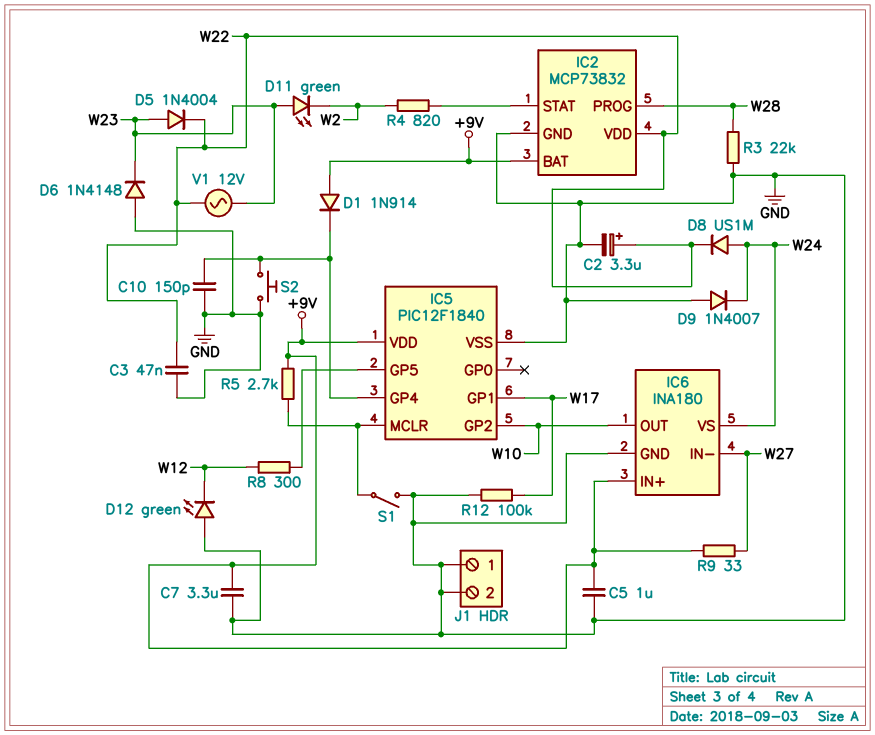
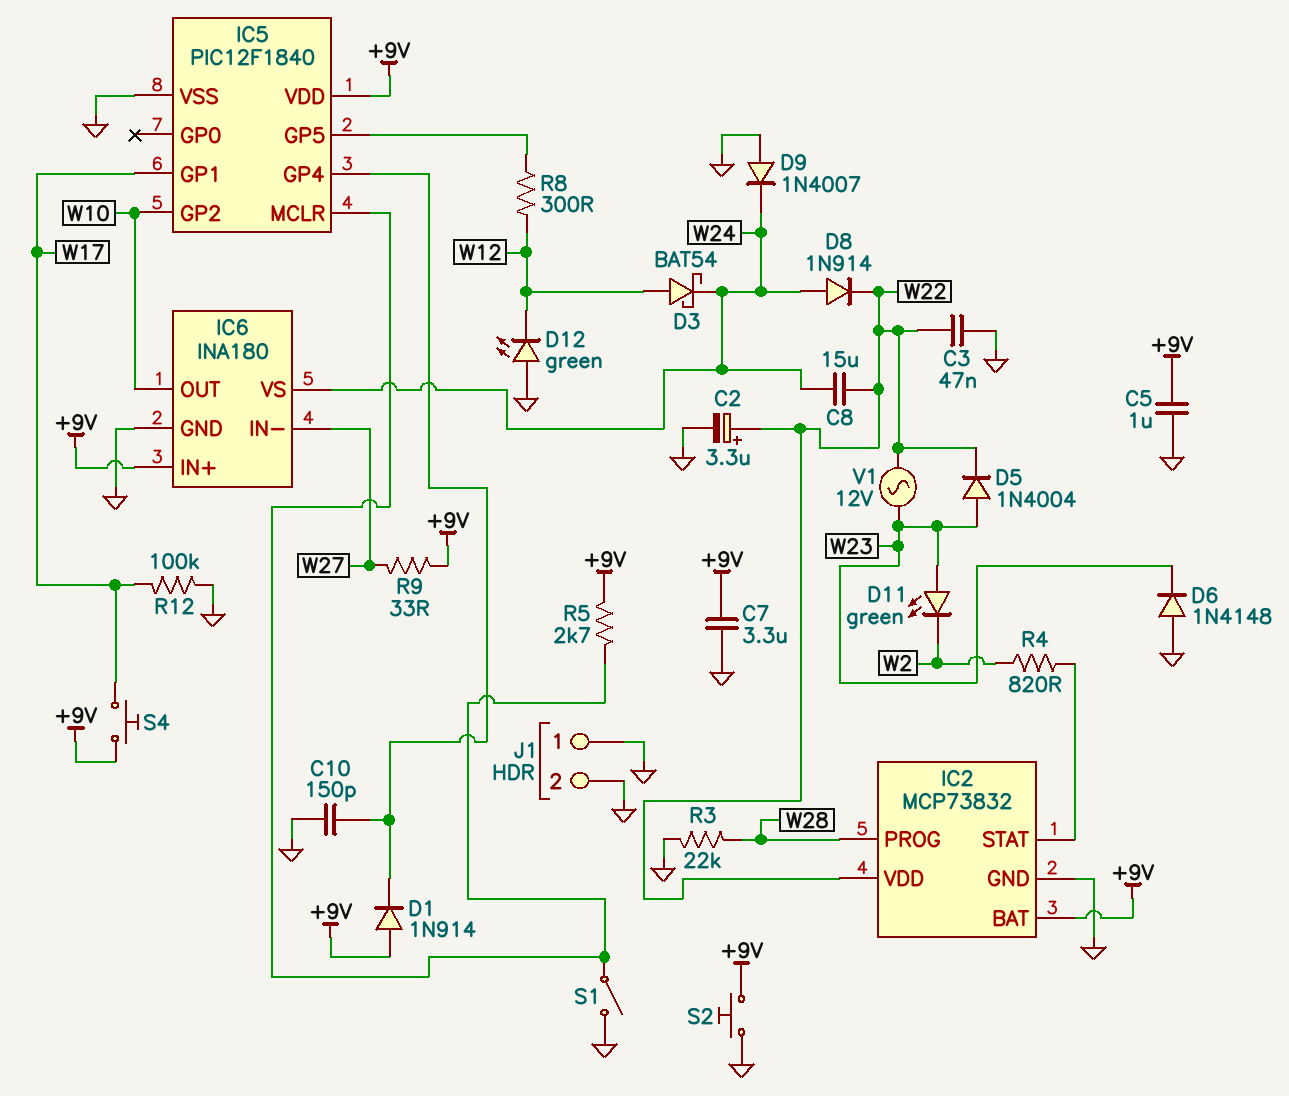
C8: none -> 15uF (W22, W24)
D3: none -> schottky BAT54 (A W12, K W24)
D8: diode US1M (A W24, K W22) -> diode 1N914 (A W24, K W22)
S2: button (GND, IC5/GP4) -> button (+9V, GND)
S4: none -> button (+9V, W17)

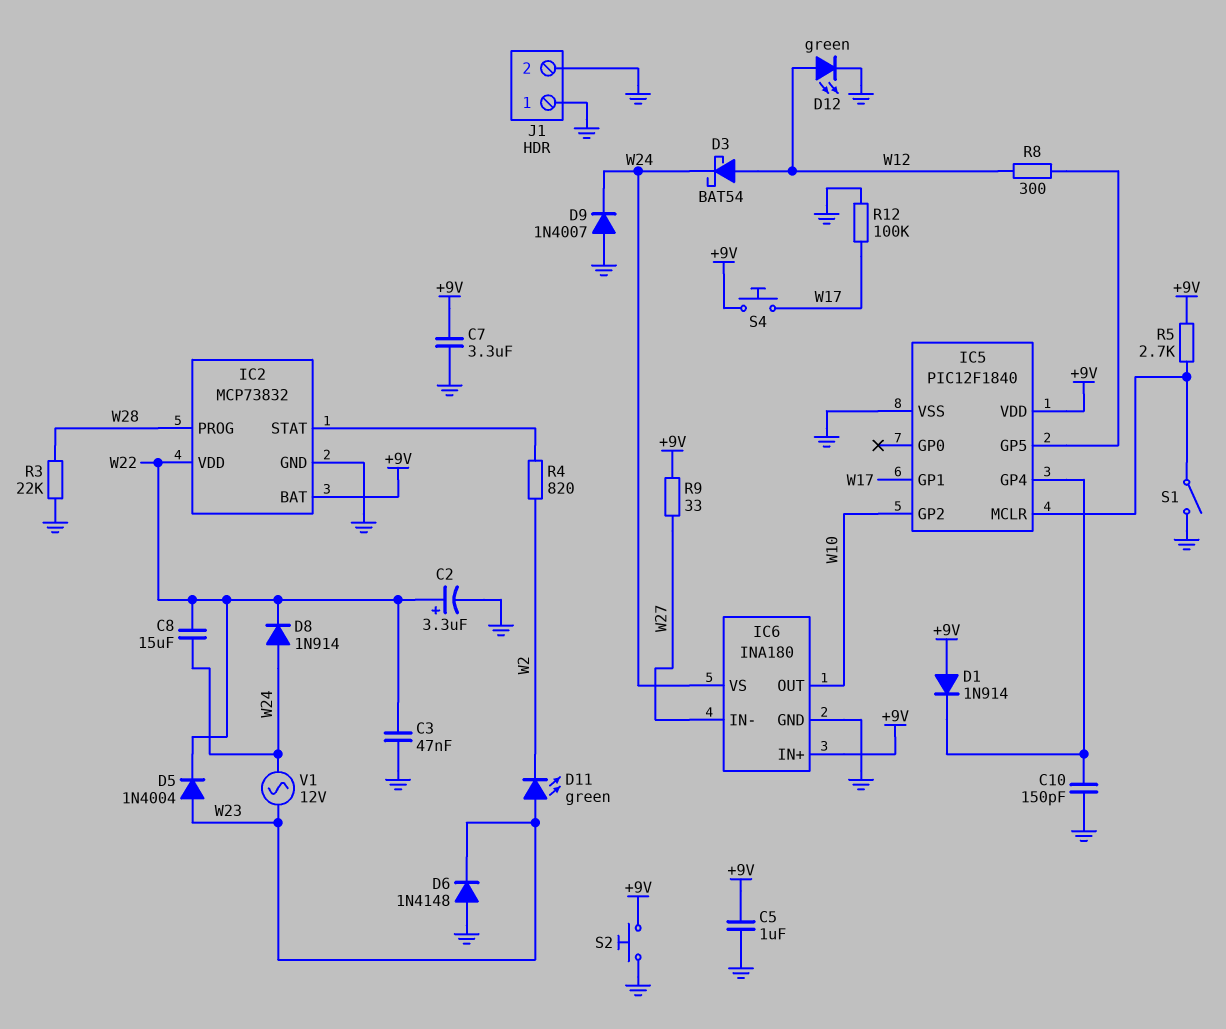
D12: LED green (A GND, K W12) -> LED green (A W12, K GND)
V1: AC 12V (W22, W23) -> AC 12V (W23, W24)

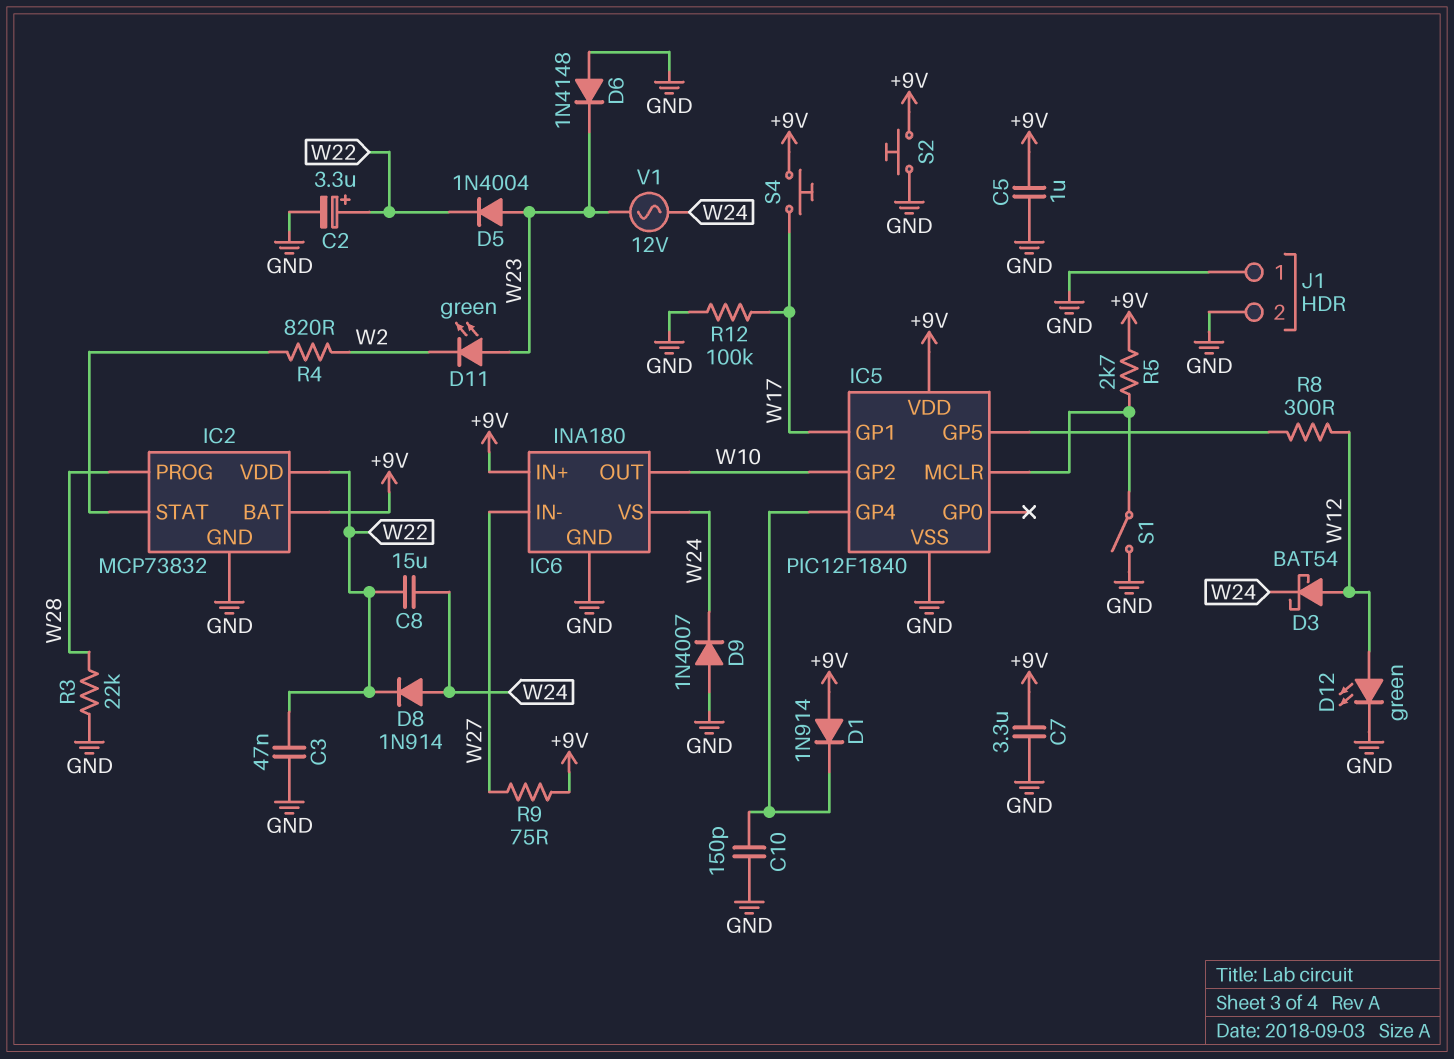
R9: 33 (+9V, W27) -> 75 (+9V, W27)

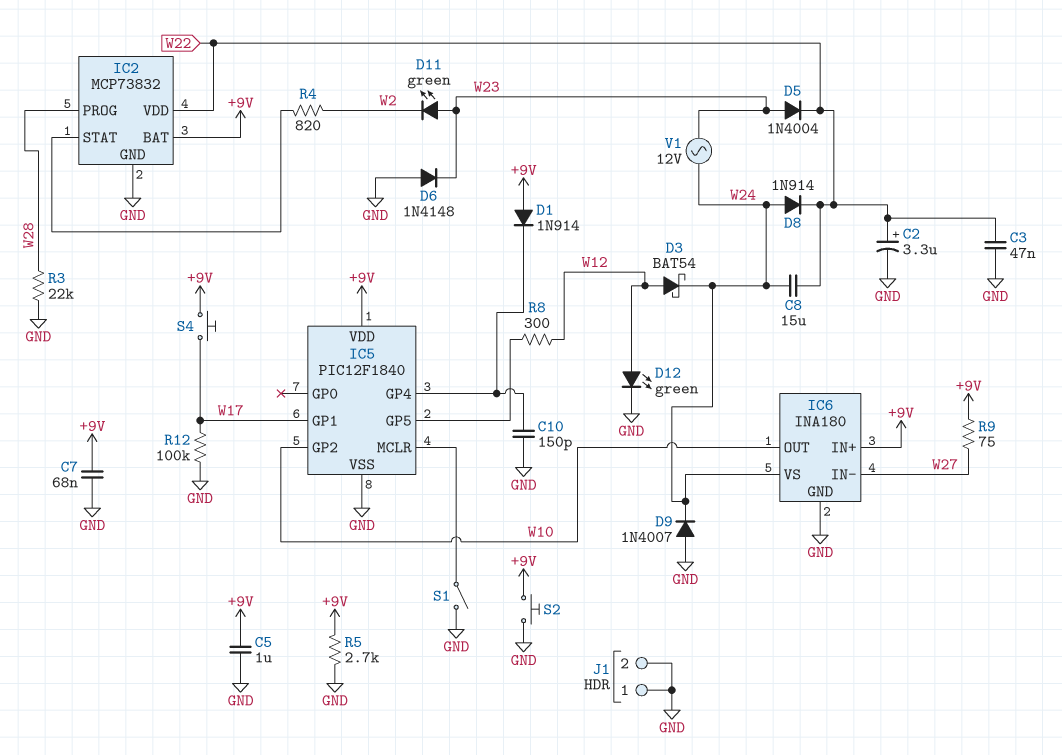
C7: 3.3uF (+9V, GND) -> 68nF (+9V, GND)
R5: 2.7k (+9V, IC5/MCLR) -> 2.7k (+9V, GND)

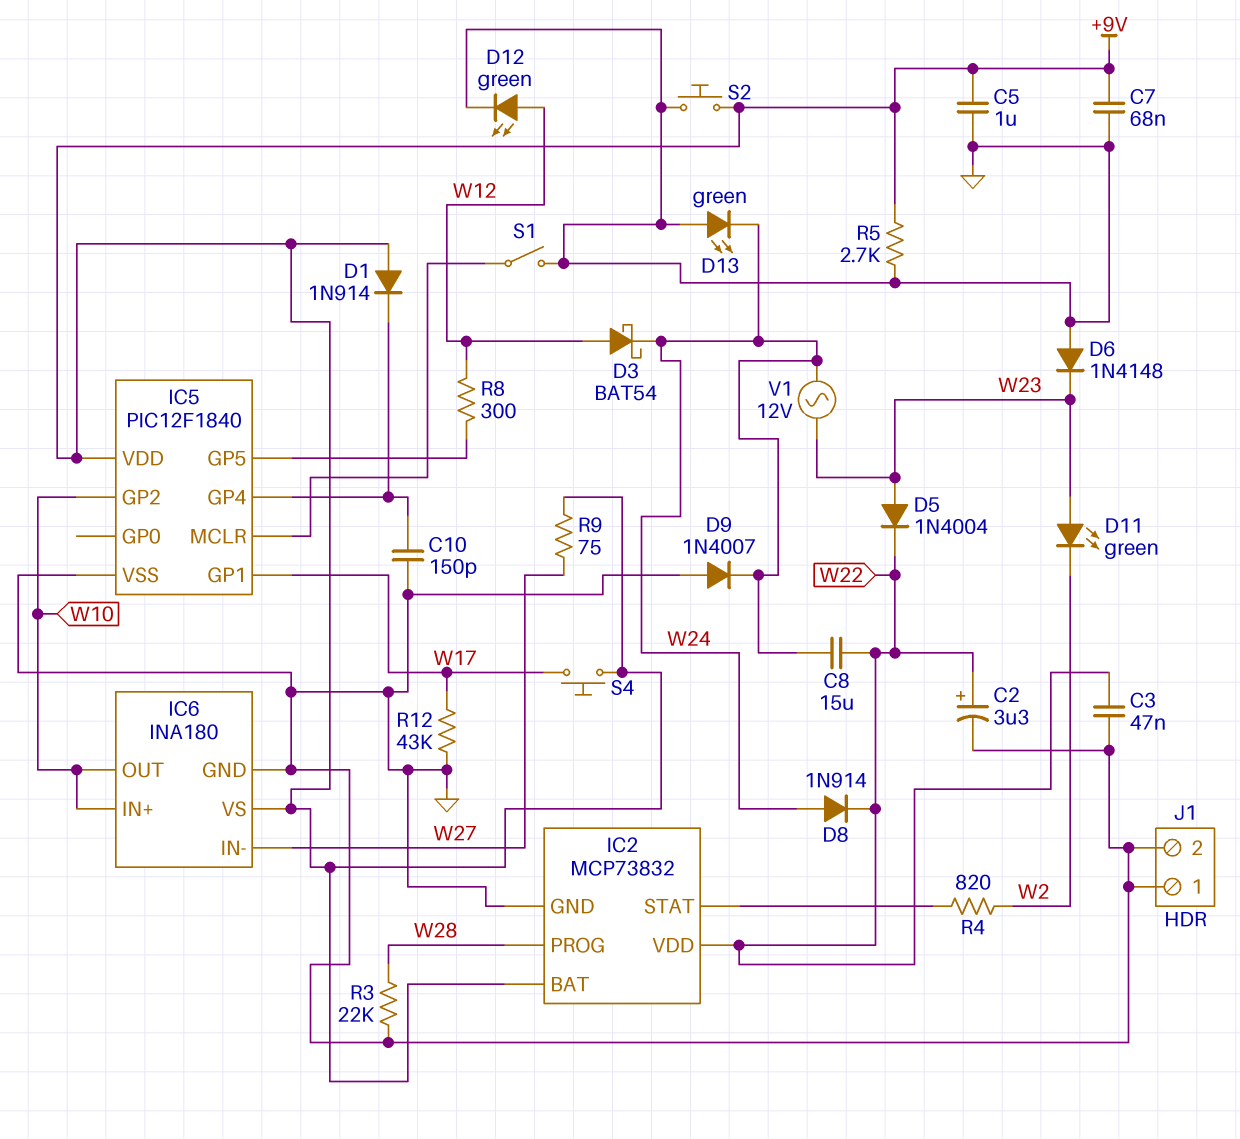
D13: none -> LED green (A GND, K W24)
IC6 pin IN+: +9V -> W10
IC6 pin VS: W24 -> +9V
R12: 100k (GND, W17) -> 43k (GND, W17)

